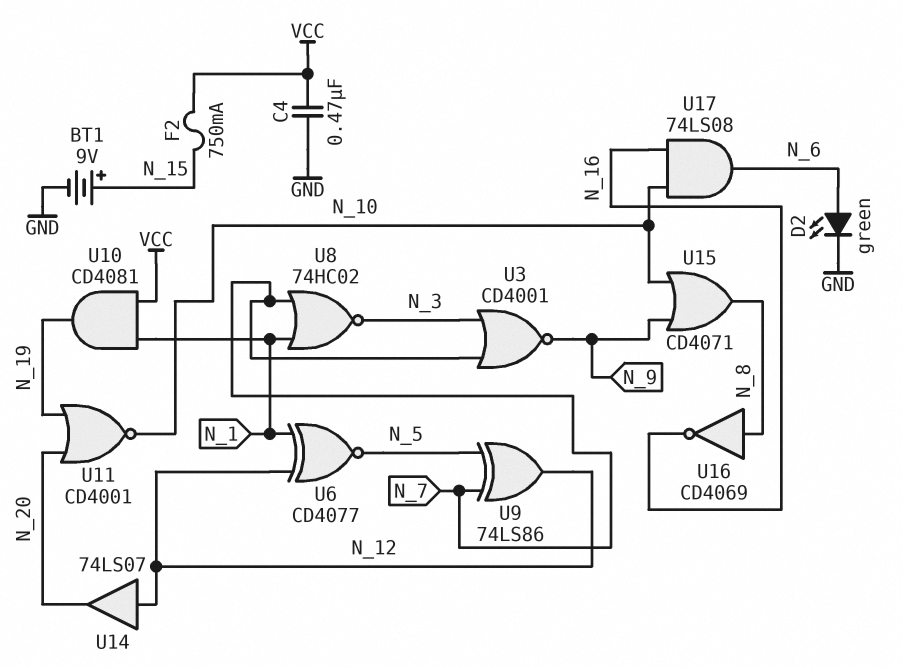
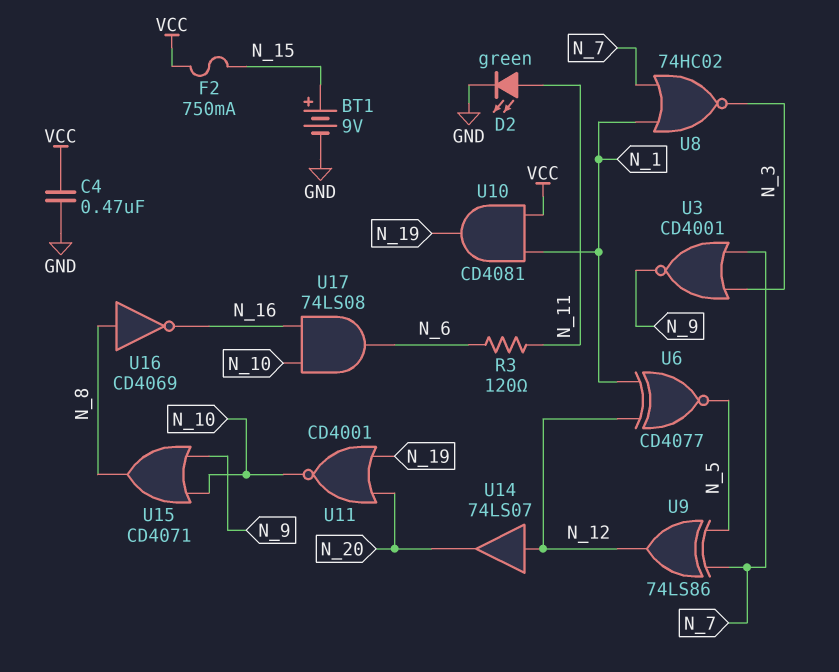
D2: LED green (A N_6, K GND) -> LED green (A N_11, K GND)
R3: none -> 120 (N_6, N_11)

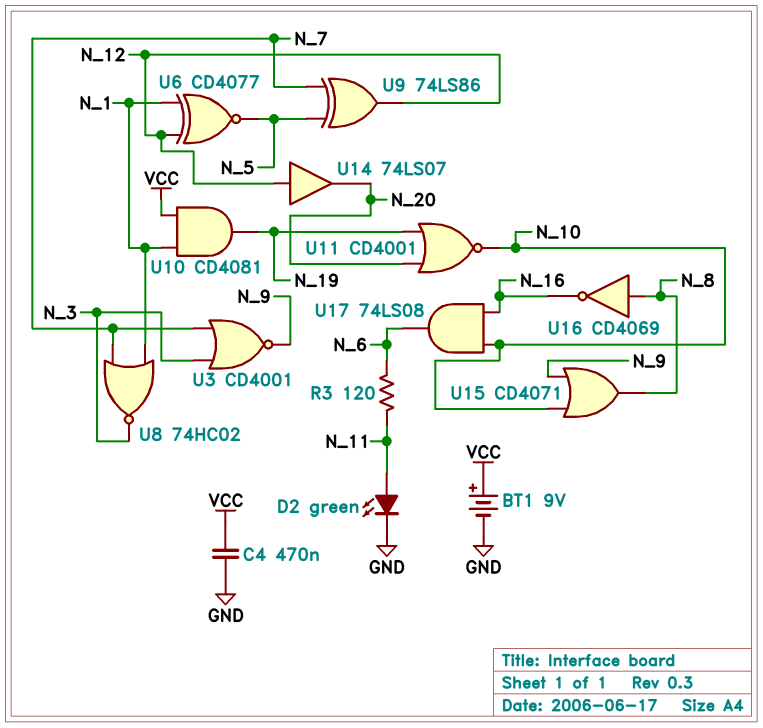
BT1: 9V (plus N_15, minus GND) -> 9V (plus VCC, minus GND)
F2: 750mA (N_15, VCC) -> none

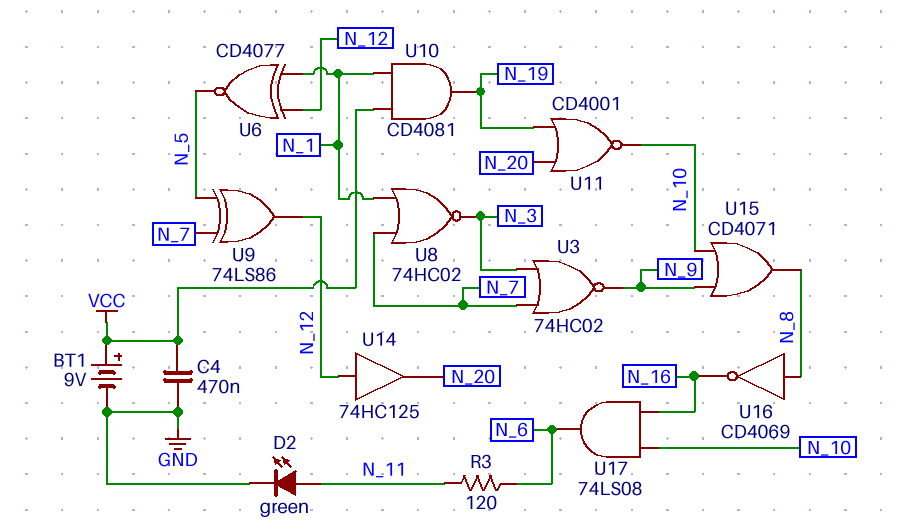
U3: NOR CD4001 (in N_3, in N_7, out N_9) -> NOR 74HC02 (in N_3, in N_7, out N_9)
U14: buffer 74LS07 (in N_12, out N_20) -> buffer 74HC125 (in N_12, out N_20)

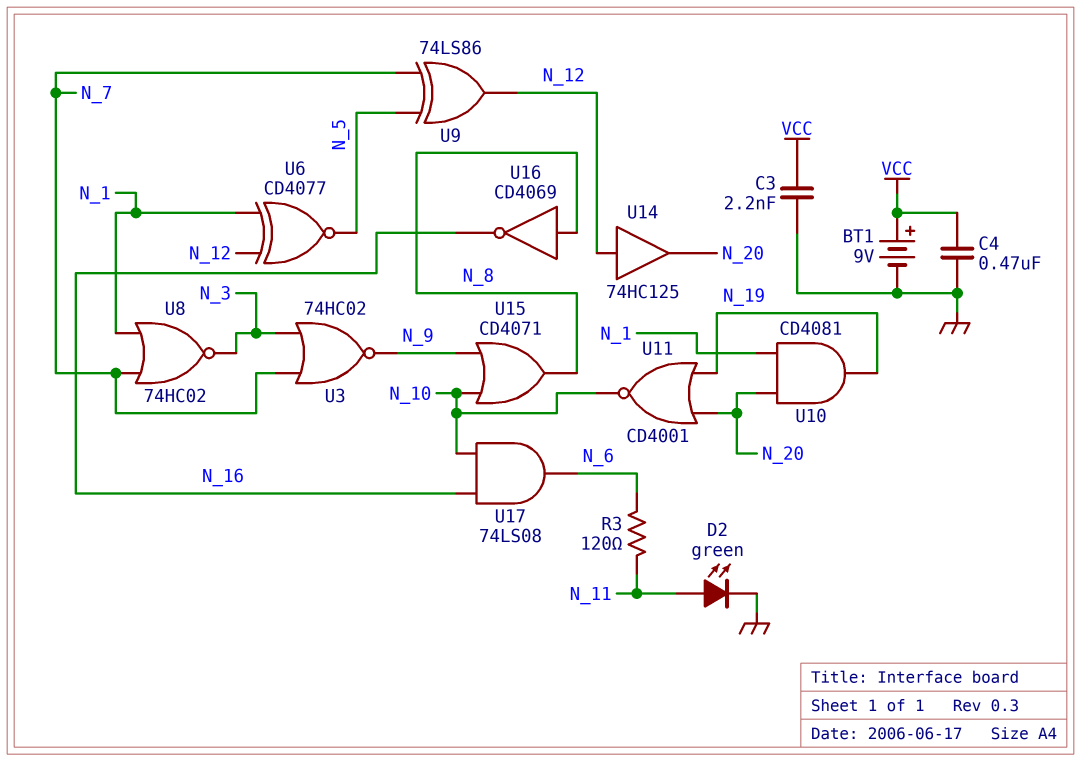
C3: none -> 2.2nF (GND, VCC)
U10: AND CD4081 (in N_1, in VCC, out N_19) -> AND CD4081 (in N_1, in N_20, out N_19)

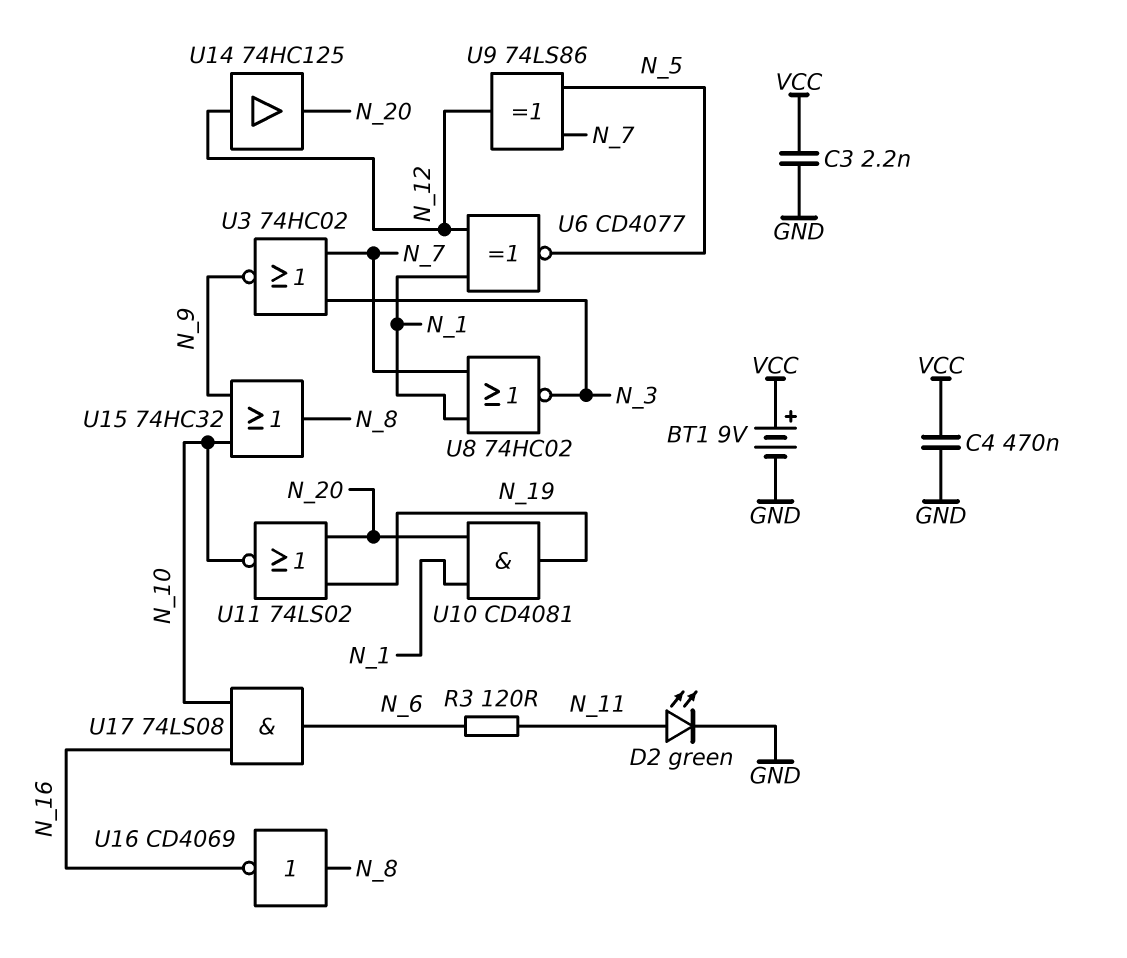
U11: NOR CD4001 (in N_19, in N_20, out N_10) -> NOR 74LS02 (in N_19, in N_20, out N_10)
U15: OR CD4071 (in N_9, in N_10, out N_8) -> OR 74HC32 (in N_9, in N_10, out N_8)

